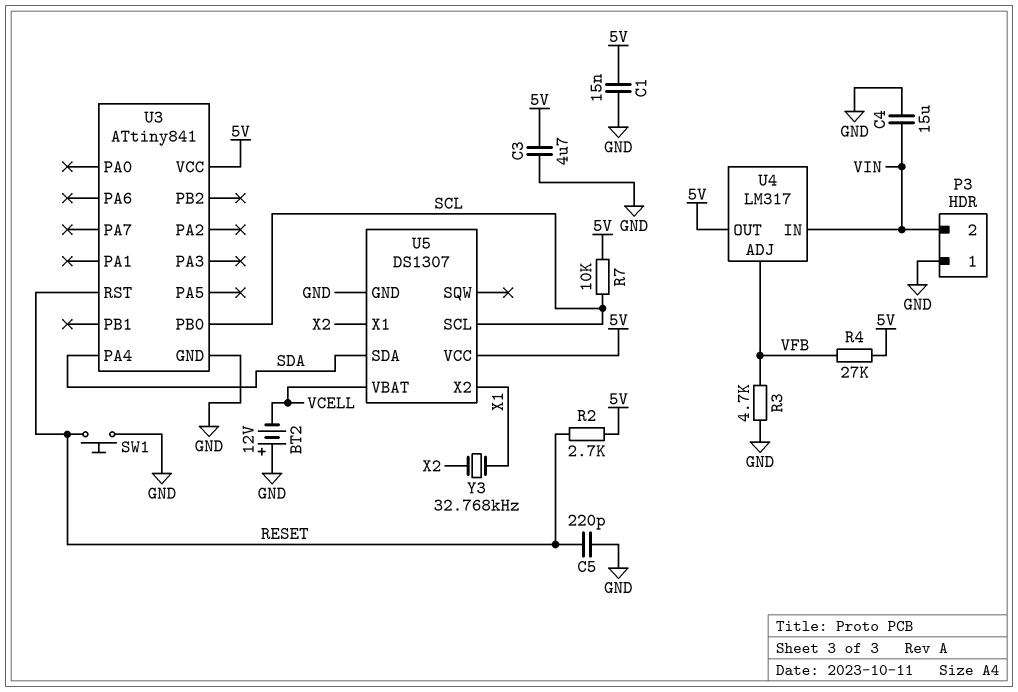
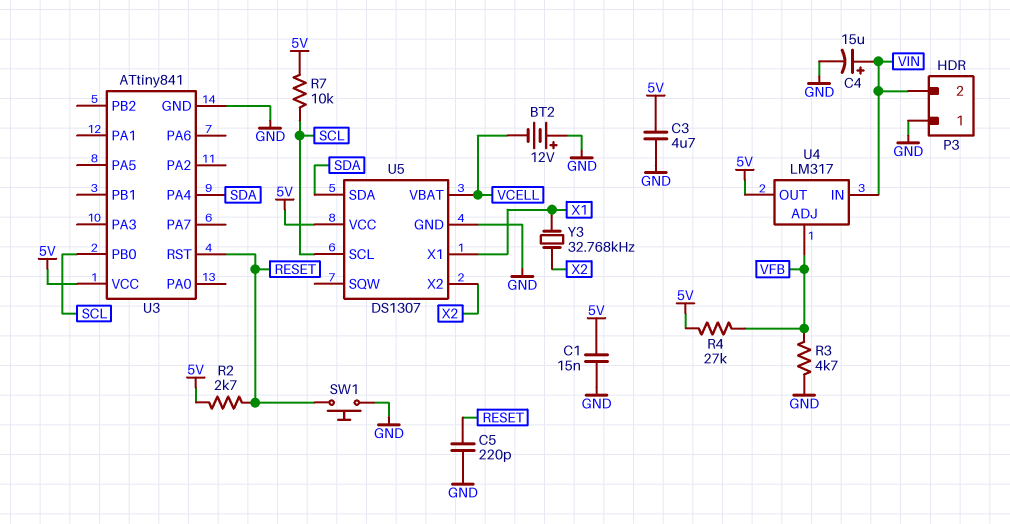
C4: 15uF (GND, VIN) -> 15uF (plus VIN, minus GND)
U5 pin X1: X2 -> X1
U5 pin X2: X1 -> X2

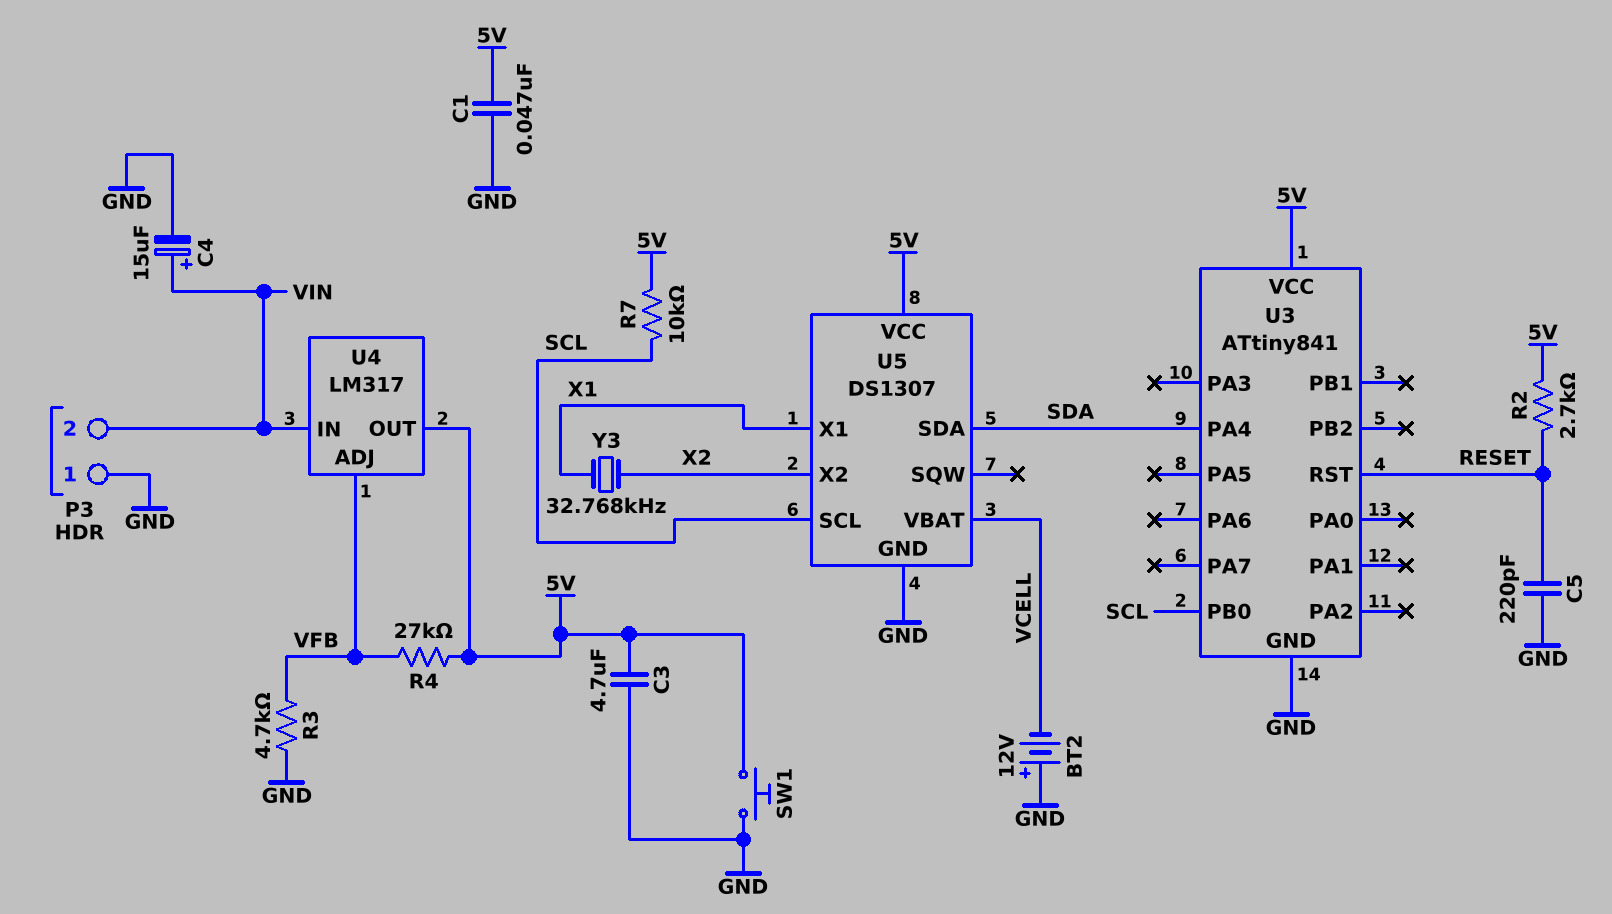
C1: 15nF (5V, GND) -> 47nF (5V, GND)
SW1: button (GND, RESET) -> button (5V, GND)

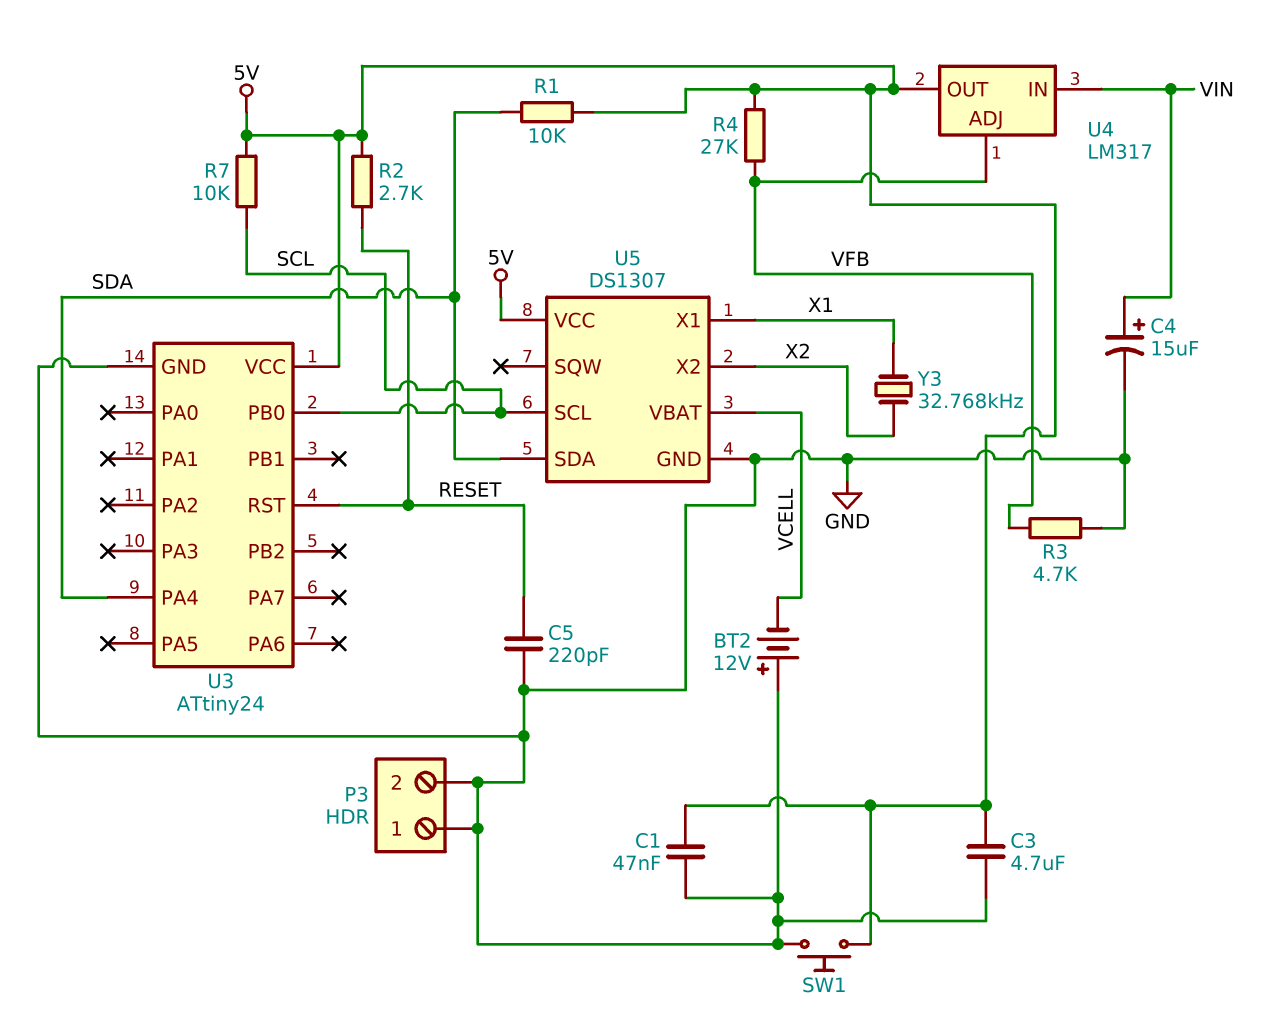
P3 pin 2: VIN -> GND
R1: none -> 10k (5V, SDA)
U3: ATtiny841 -> ATtiny24

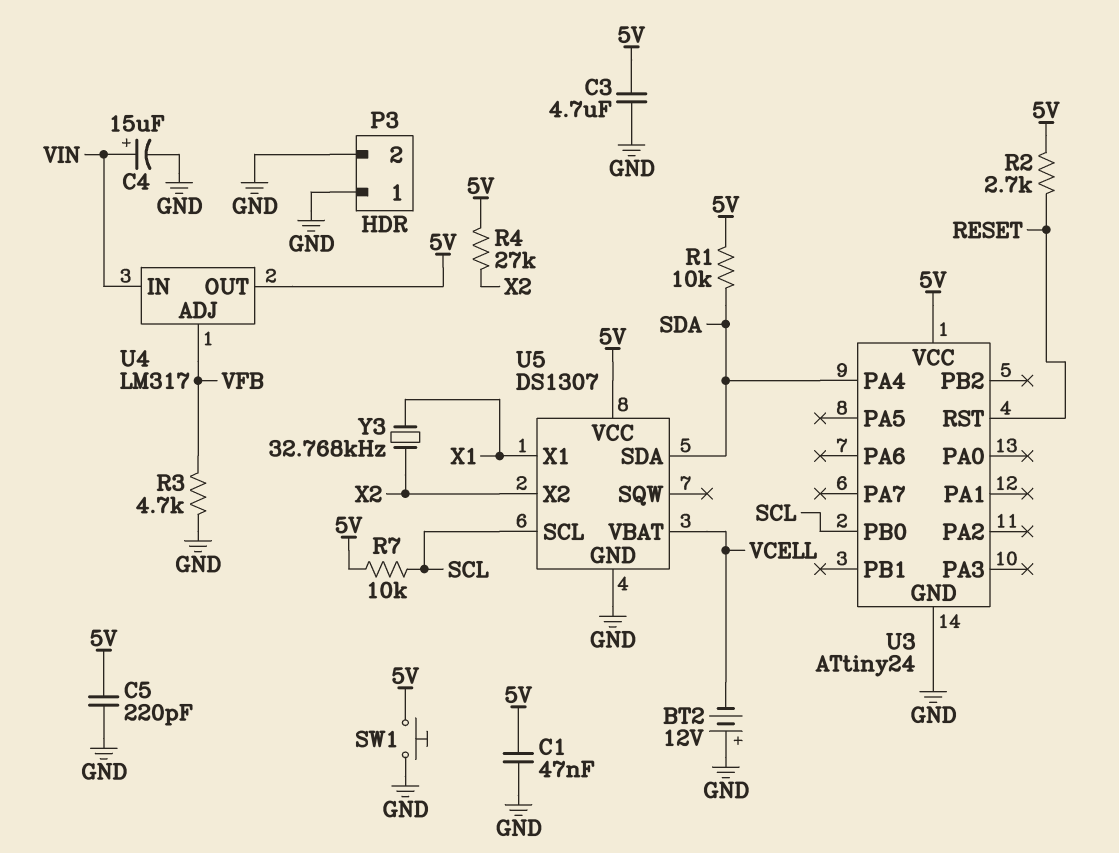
C5: 220pF (GND, RESET) -> 220pF (5V, GND)
R4: 27k (5V, VFB) -> 27k (5V, X2)

